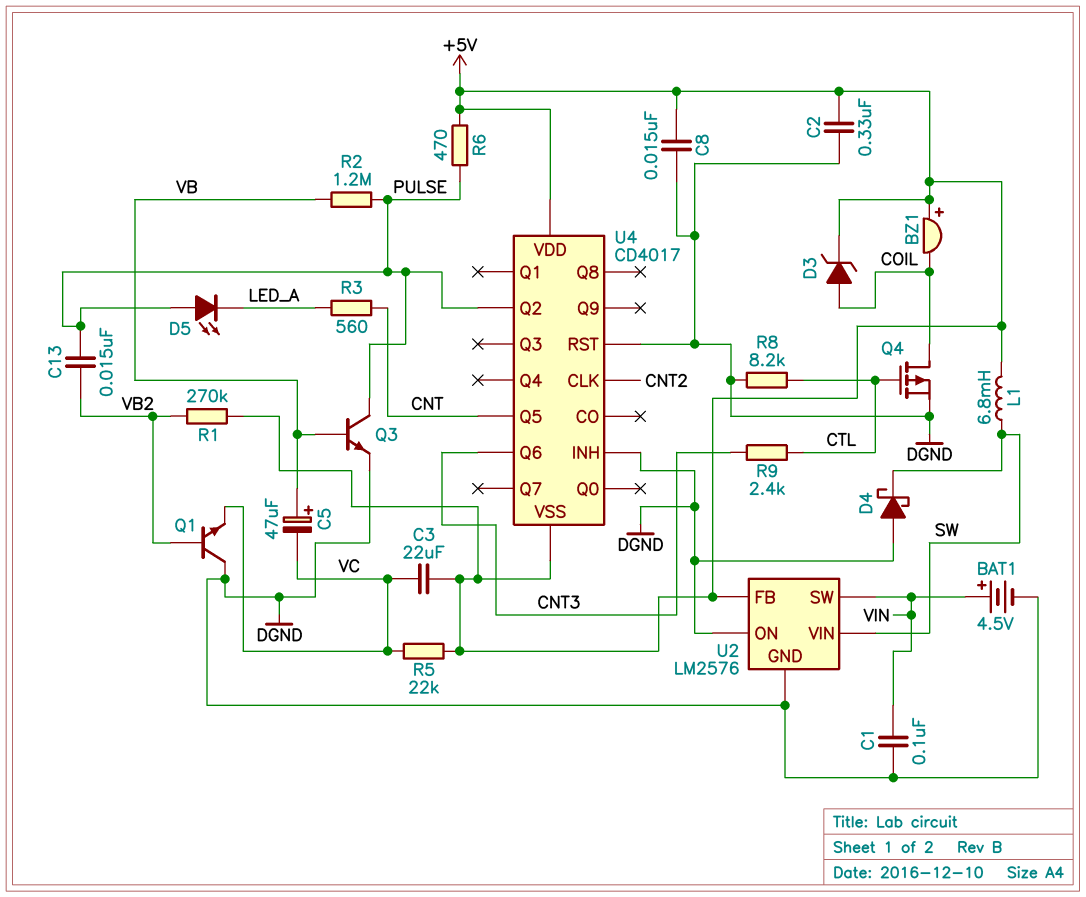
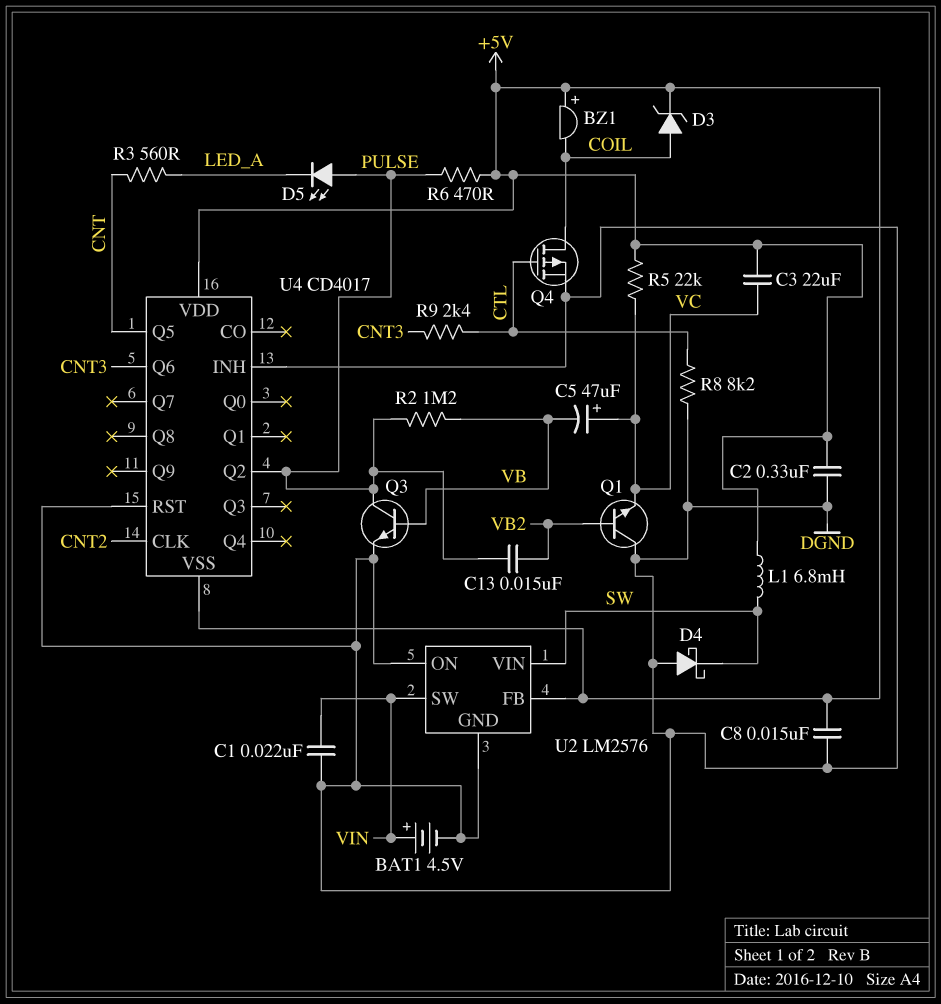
C1: 100nF (DGND, VIN) -> 22nF (DGND, VIN)
C5: 47uF (plus VB, minus VC) -> 47uF (plus VC, minus VB)
R1: 270k (+5V, VB2) -> none

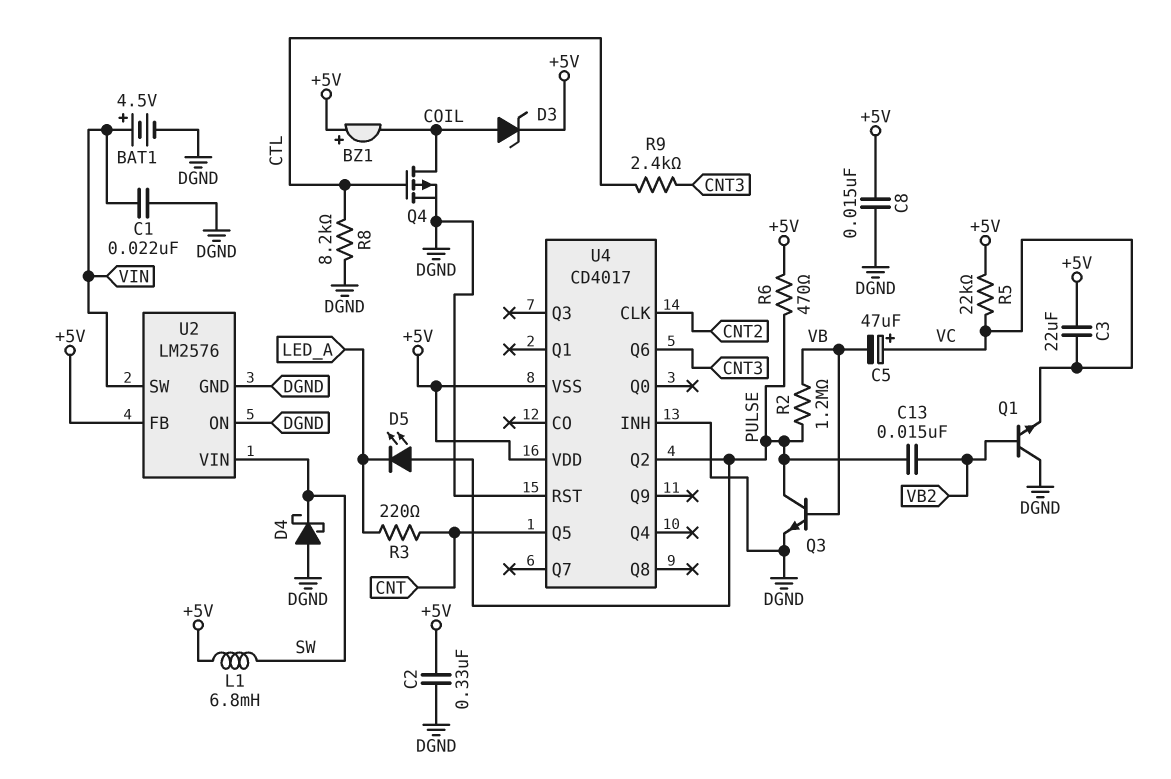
R3: 560 (CNT, LED_A) -> 220 (CNT, LED_A)

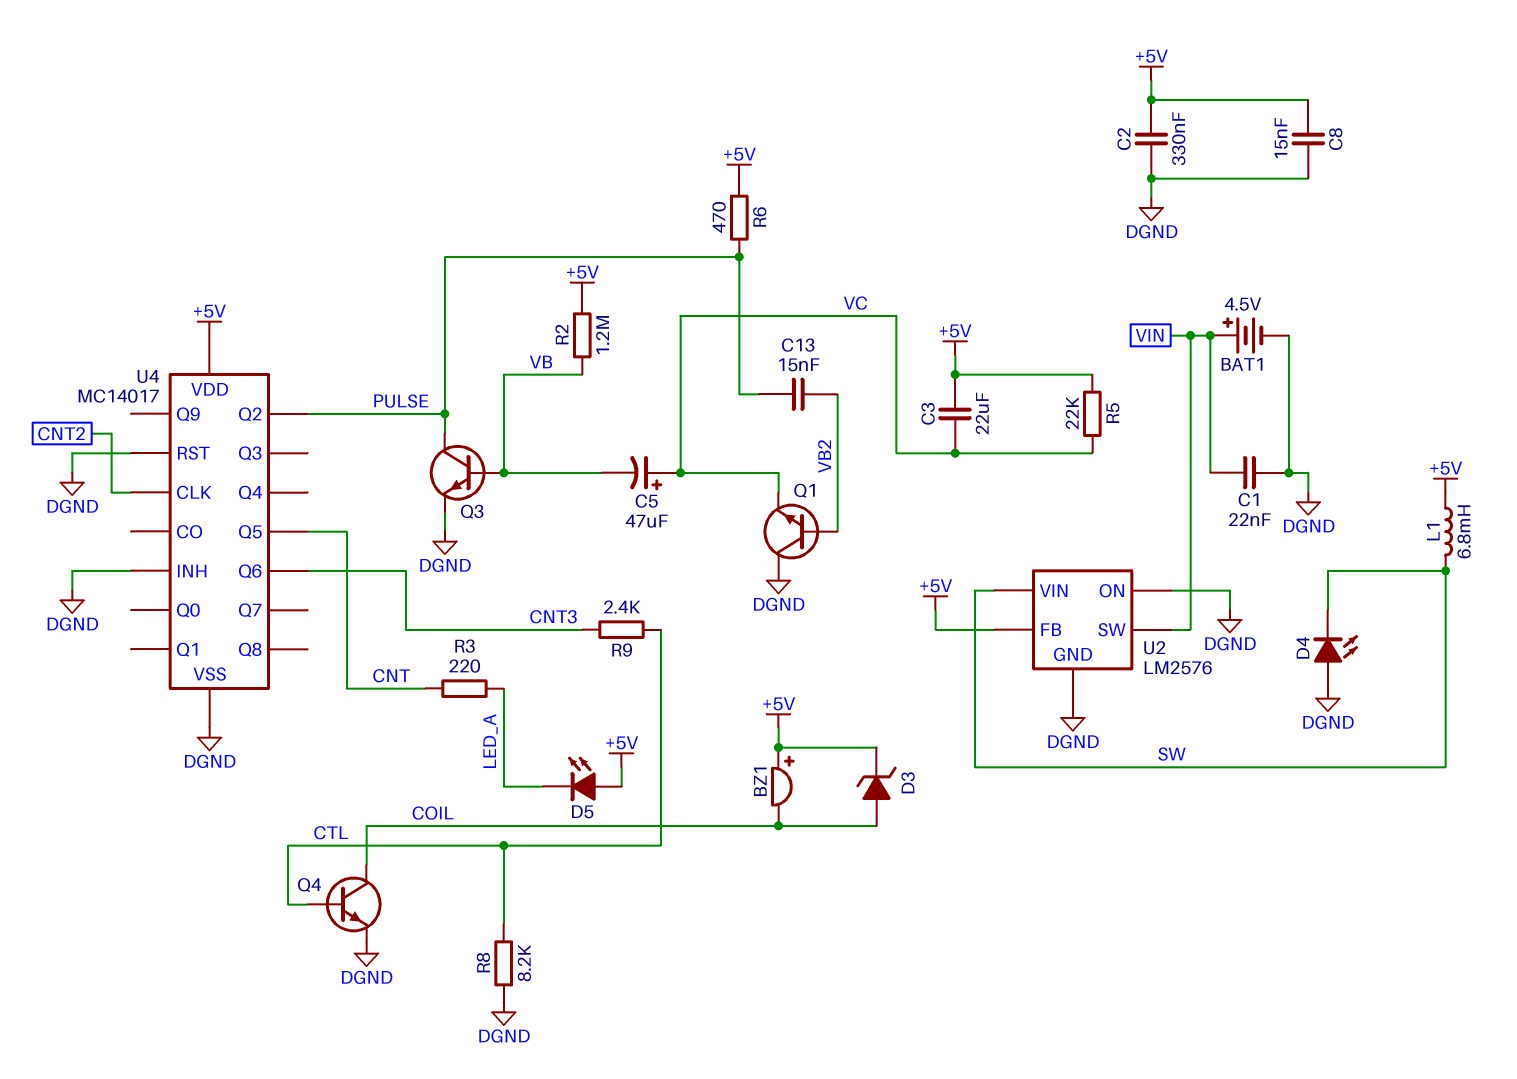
D4: schottky (A DGND, K SW) -> LED (A DGND, K SW)
D5: LED (A PULSE, K LED_A) -> LED (A +5V, K LED_A)
Q4: PMOS (G CTL, D COIL, S DGND) -> NPN (B CTL, C COIL, E DGND)
R2: 1.2M (PULSE, VB) -> 1.2M (+5V, VB)
U4: CD4017 -> MC14017
U4 pin VSS: +5V -> DGND

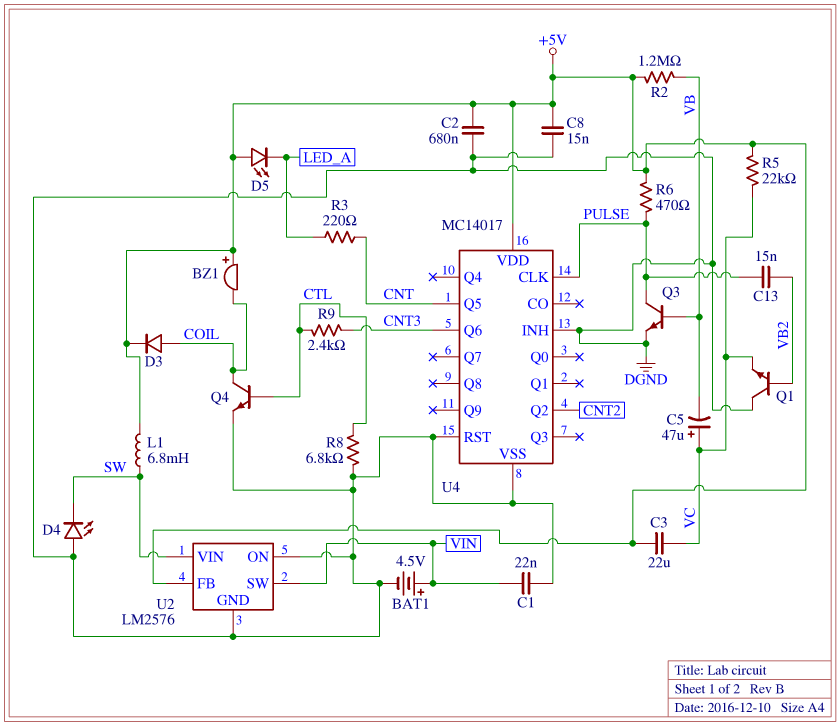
C2: 330nF (+5V, DGND) -> 680nF (+5V, DGND)
D3: zener (A COIL, K +5V) -> diode (A COIL, K +5V)
R8: 8.2k (CTL, DGND) -> 6.8k (CTL, DGND)
U4 pin CLK: CNT2 -> PULSE
U4 pin Q2: PULSE -> CNT2

